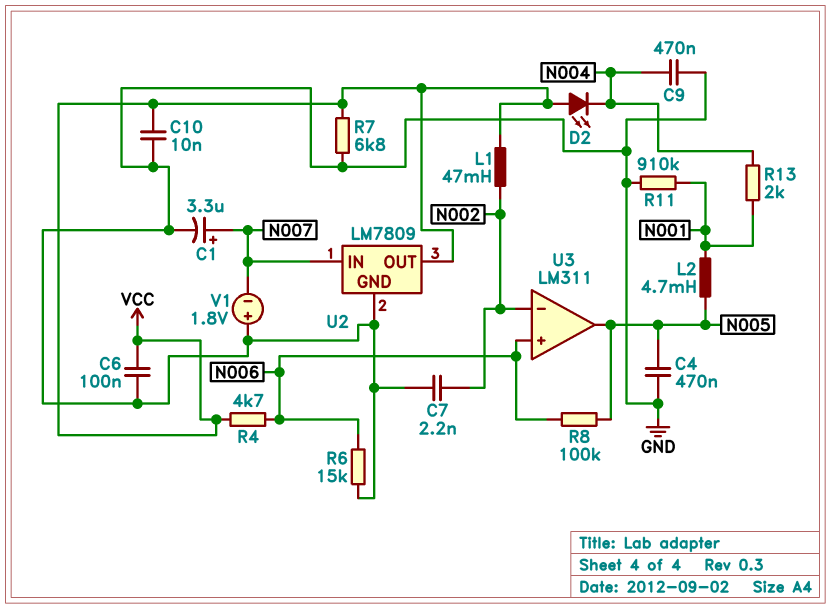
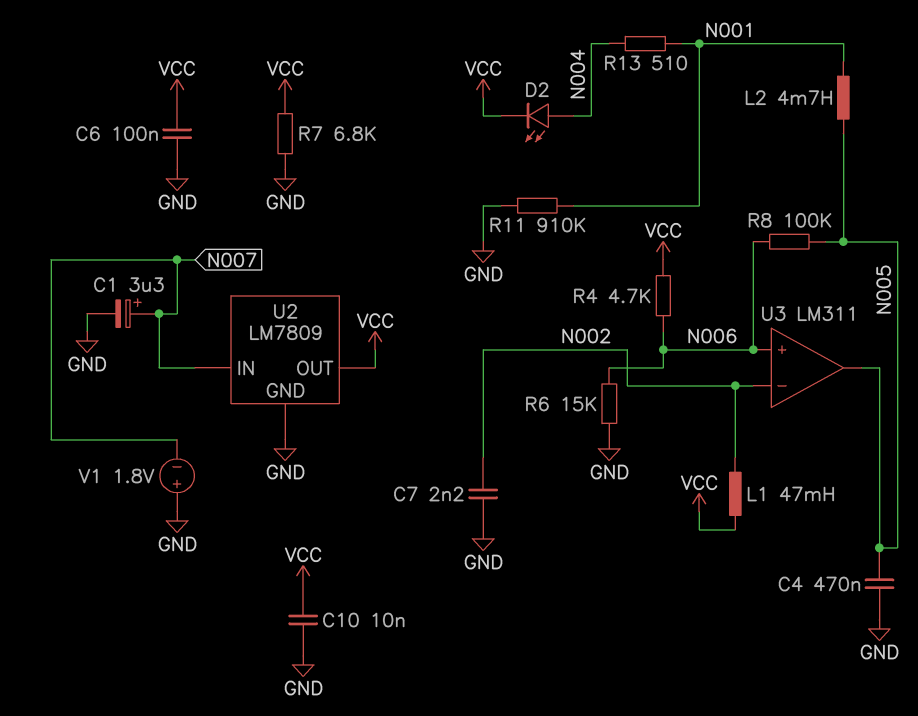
C9: 470nF (GND, N004) -> none
D2: LED (A VCC, K N004) -> LED (A N004, K VCC)
R13: 2k (N001, N004) -> 510 (N001, N004)

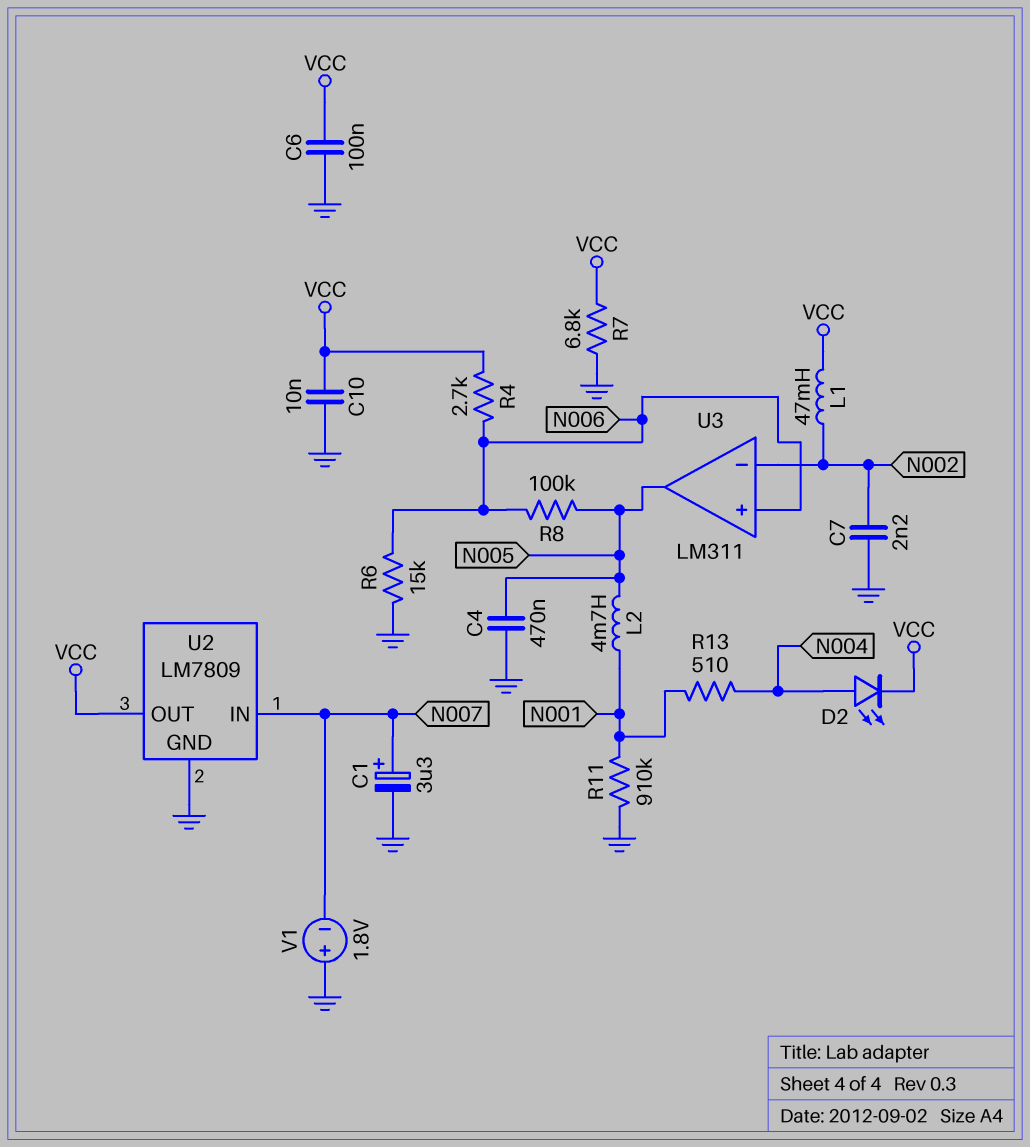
R4: 4.7k (N006, VCC) -> 2.7k (N006, VCC)

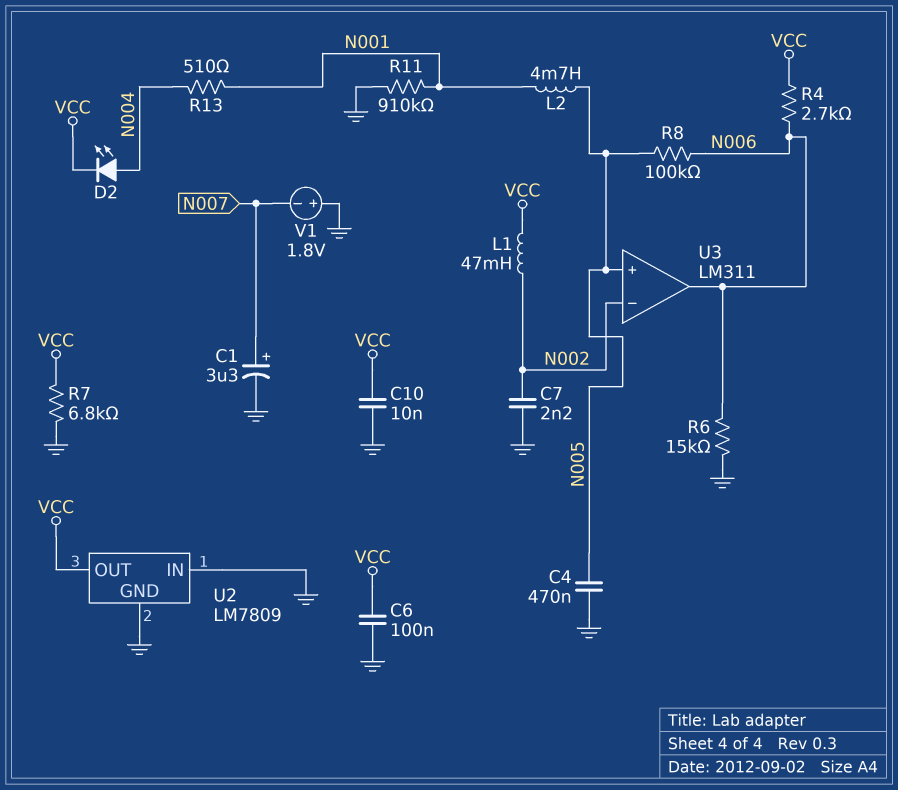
U2 pin IN: N007 -> GND
U3 pin in+: N006 -> N005
U3 pin out: N005 -> N006

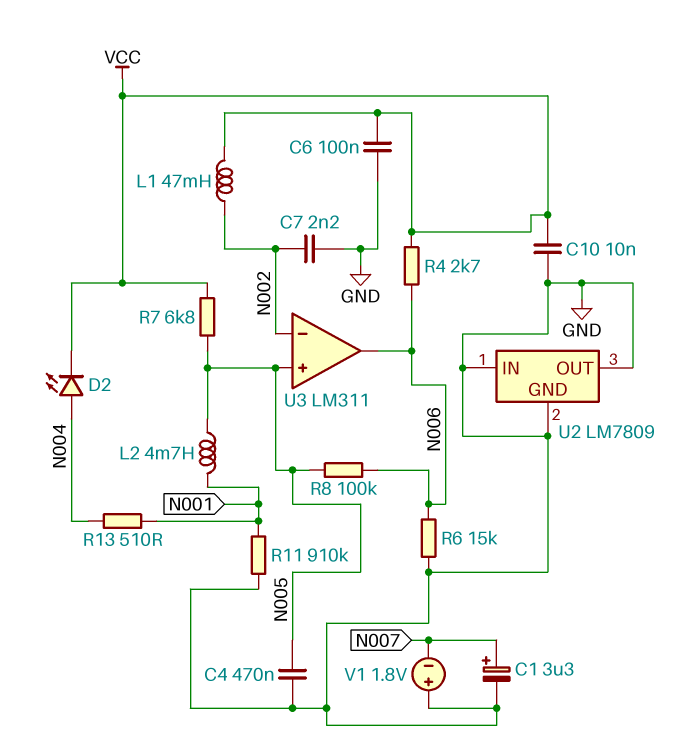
R7: 6.8k (GND, VCC) -> 6.8k (N005, VCC)
U2 pin OUT: VCC -> GND

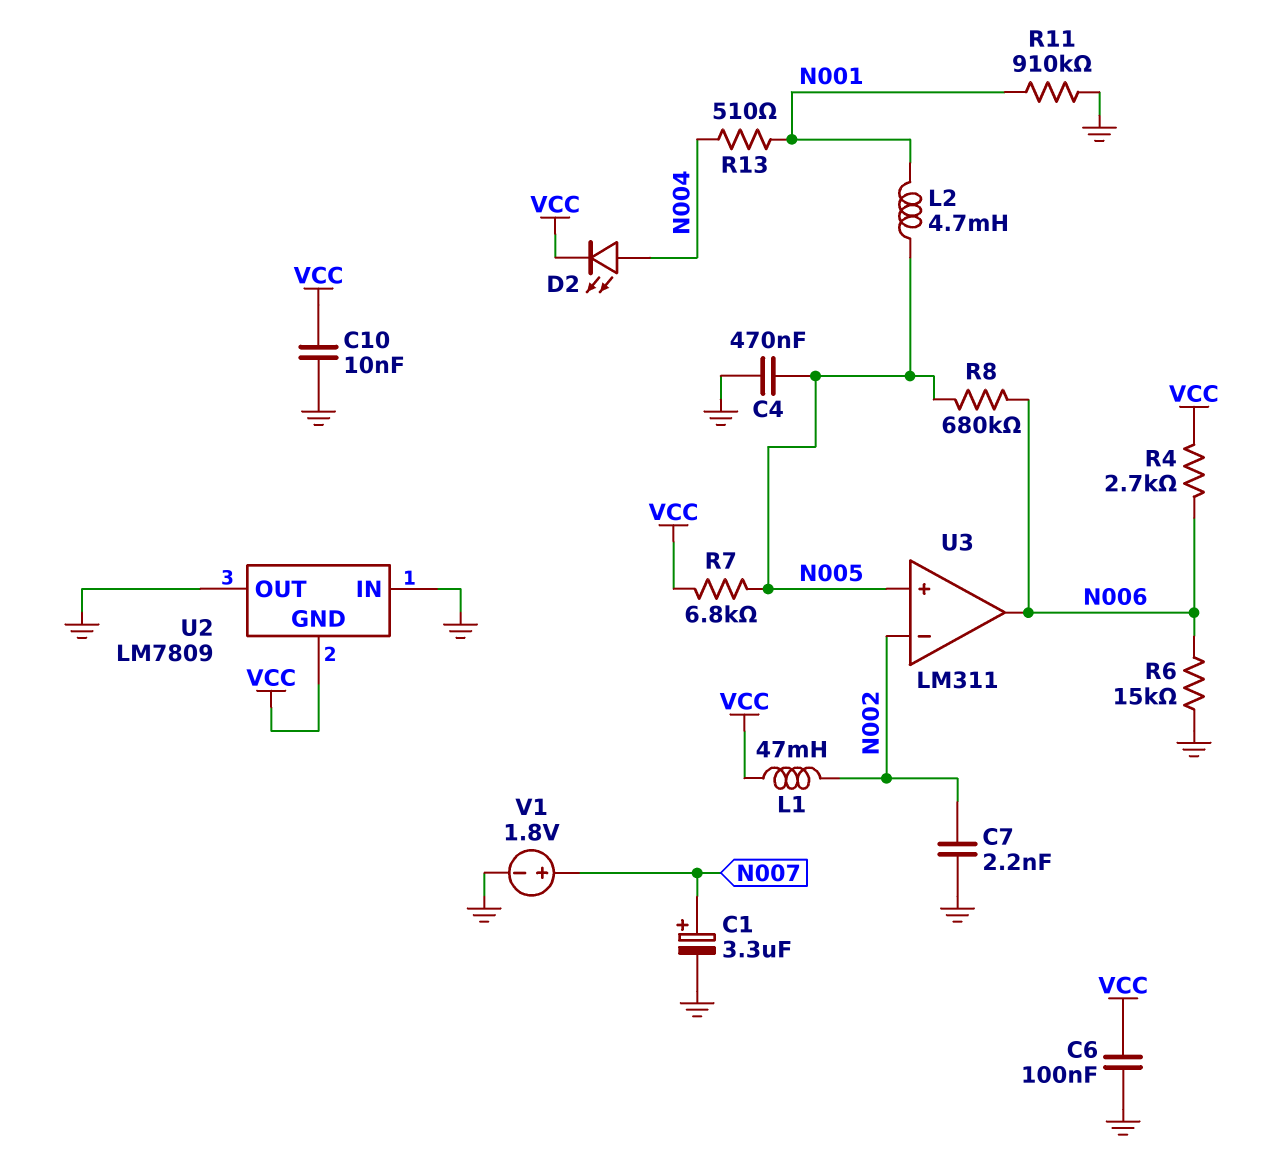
R8: 100k (N005, N006) -> 680k (N005, N006)
U2 pin GND: GND -> VCC
V1: 1.8V (plus GND, minus N007) -> 1.8V (plus N007, minus GND)

